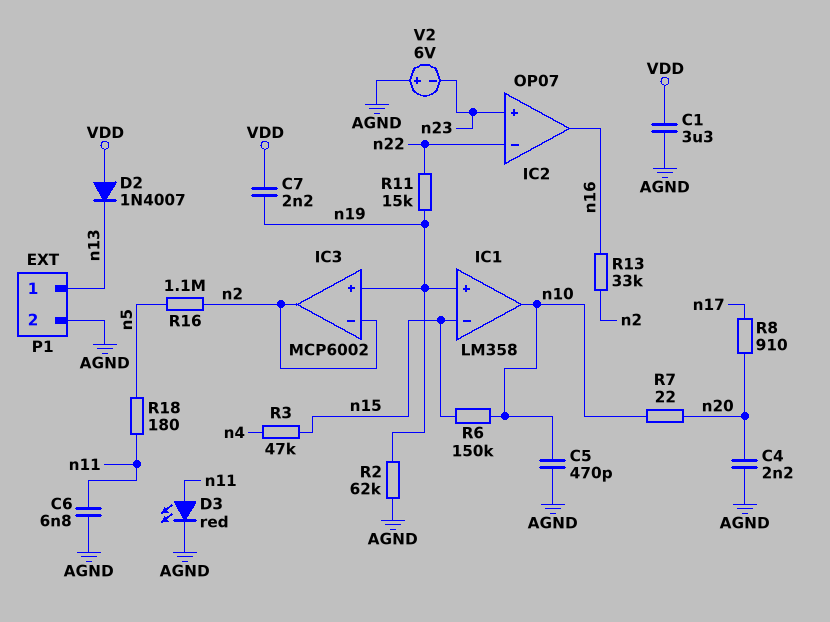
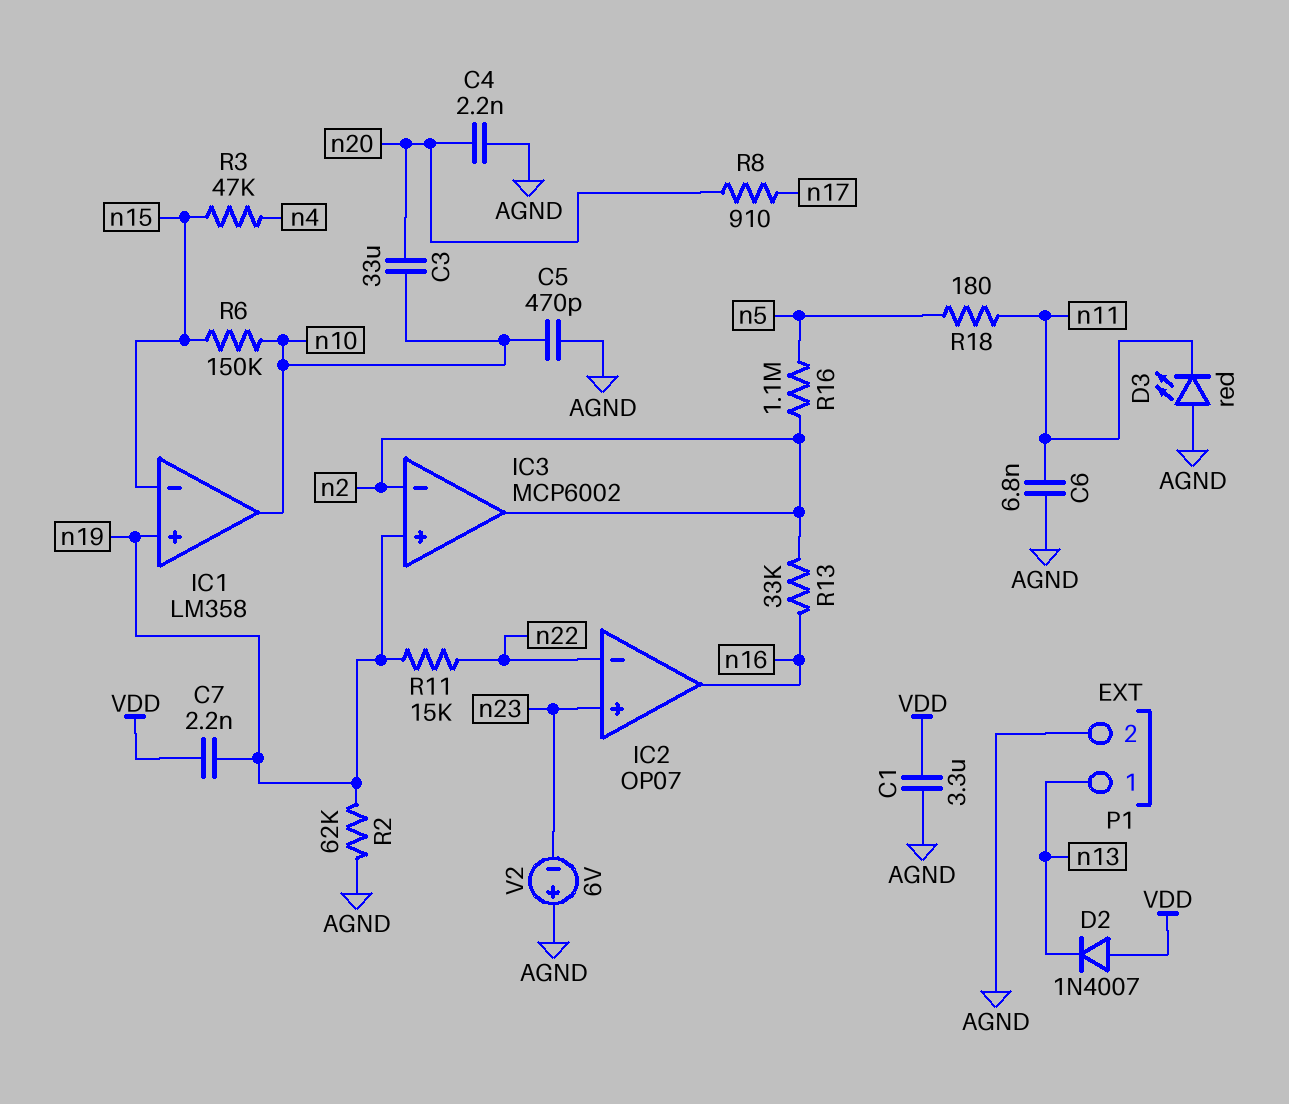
C3: none -> 33uF (n10, n20)
D3: LED red (A n11, K AGND) -> LED red (A AGND, K n11)
R7: 22 (n10, n20) -> none

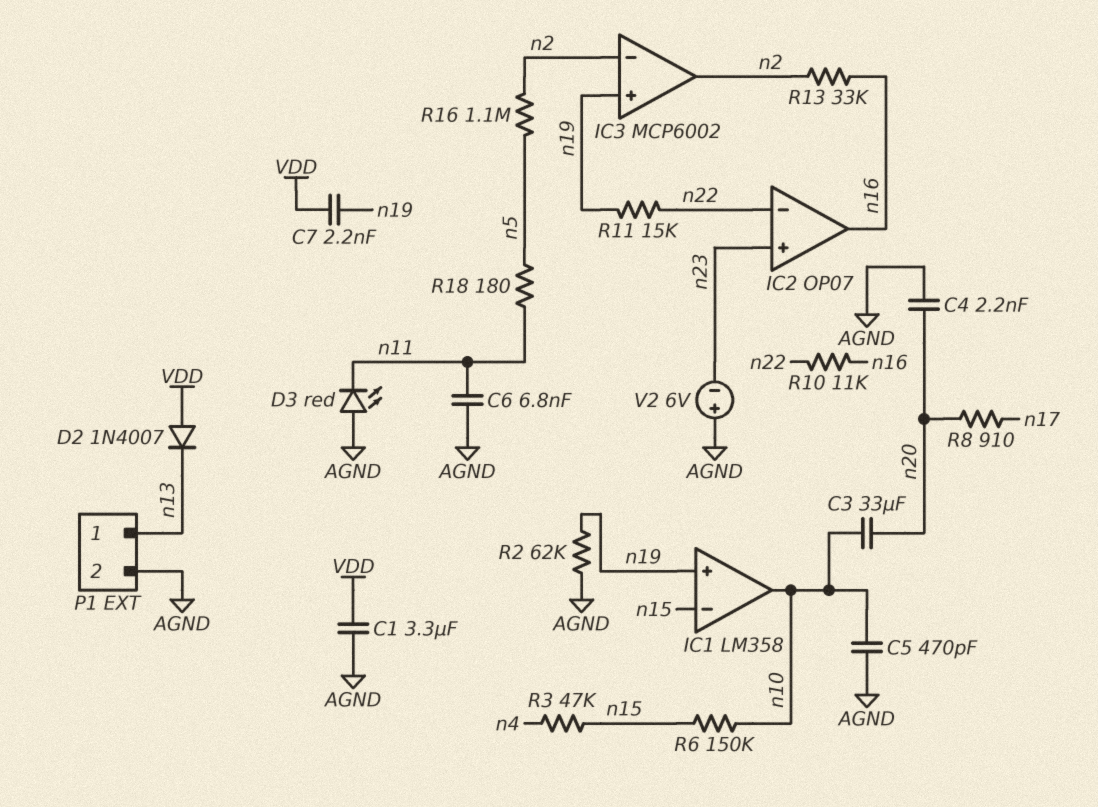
R10: none -> 11k (n16, n22)

